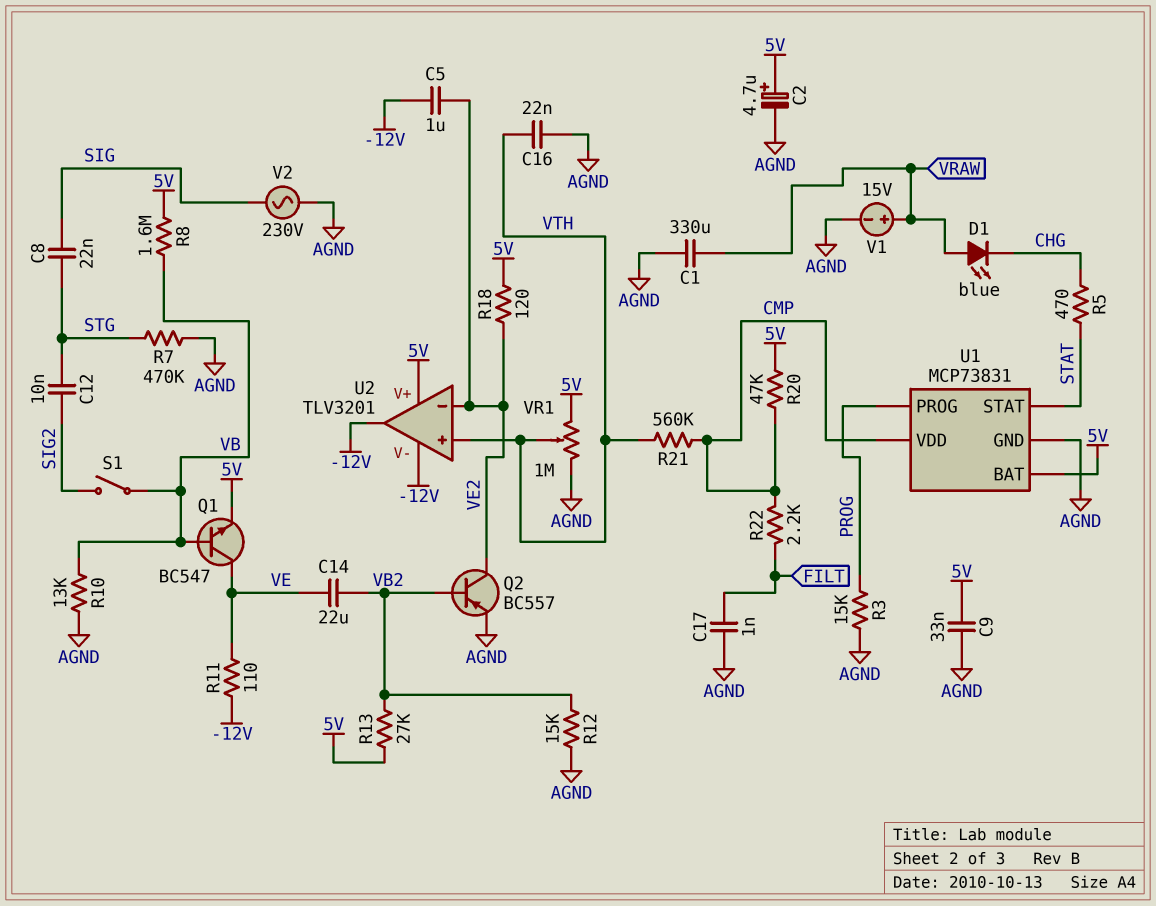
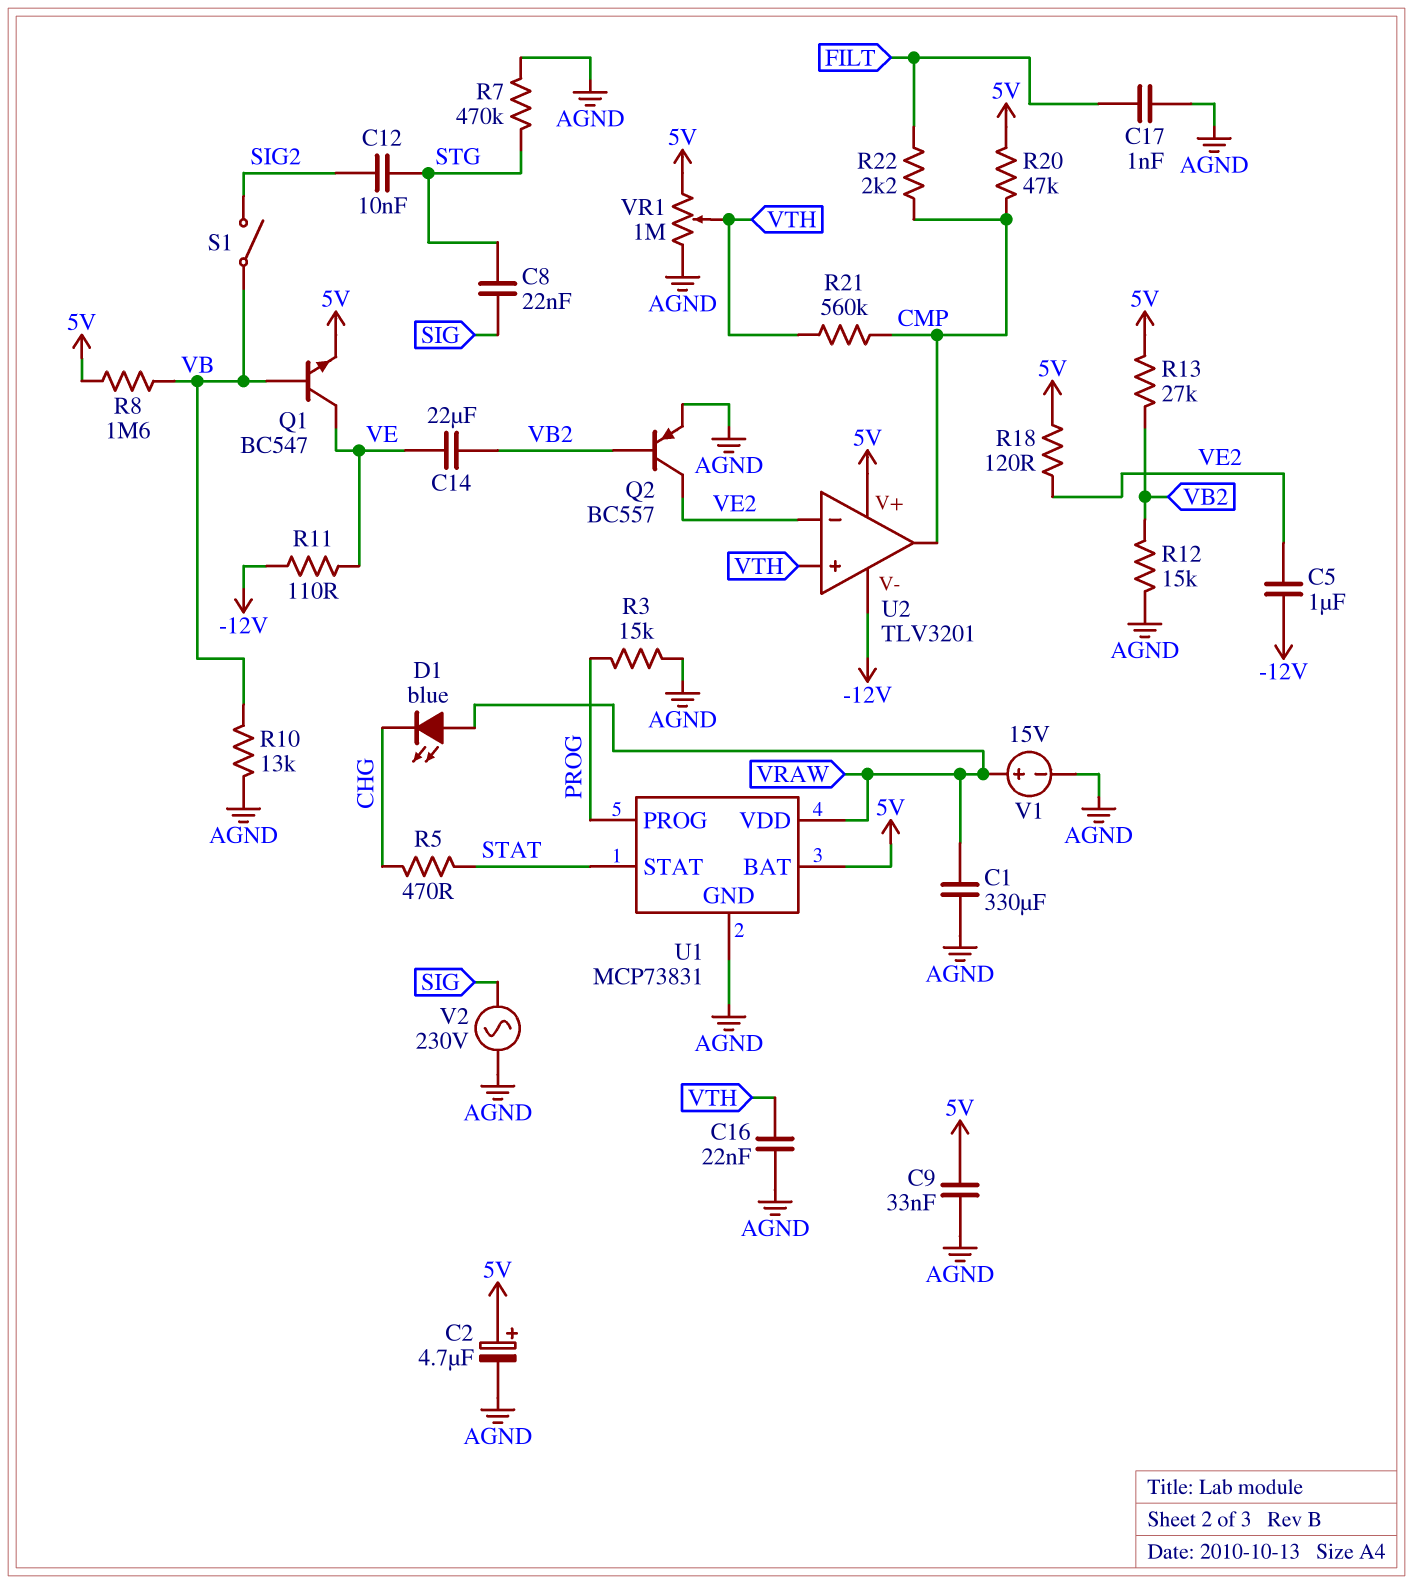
U1 pin VDD: CMP -> VRAW
U2 pin out: -12V -> CMP

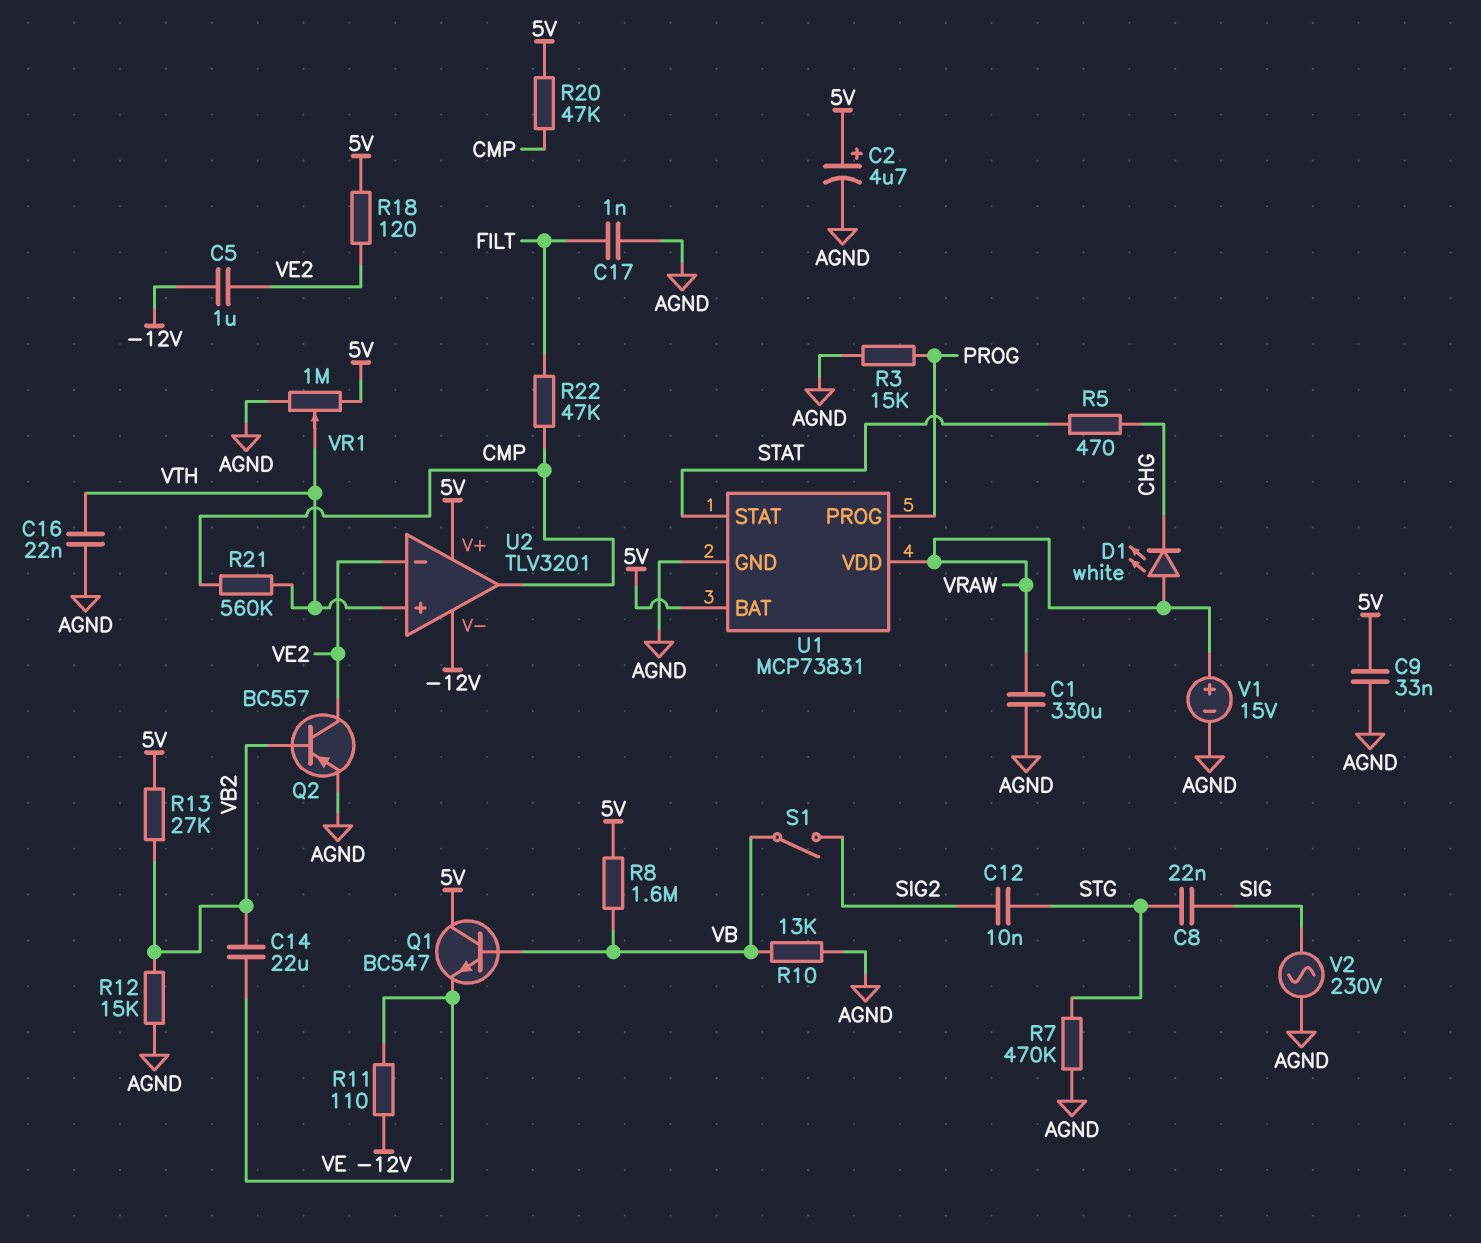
D1: LED blue (A VRAW, K CHG) -> LED white (A VRAW, K CHG)
Q1: NPN BC547 (B VB, C VE, E 5V) -> NPN BC547 (B VB, C 5V, E VE)
R22: 2.2k (CMP, FILT) -> 47k (CMP, FILT)

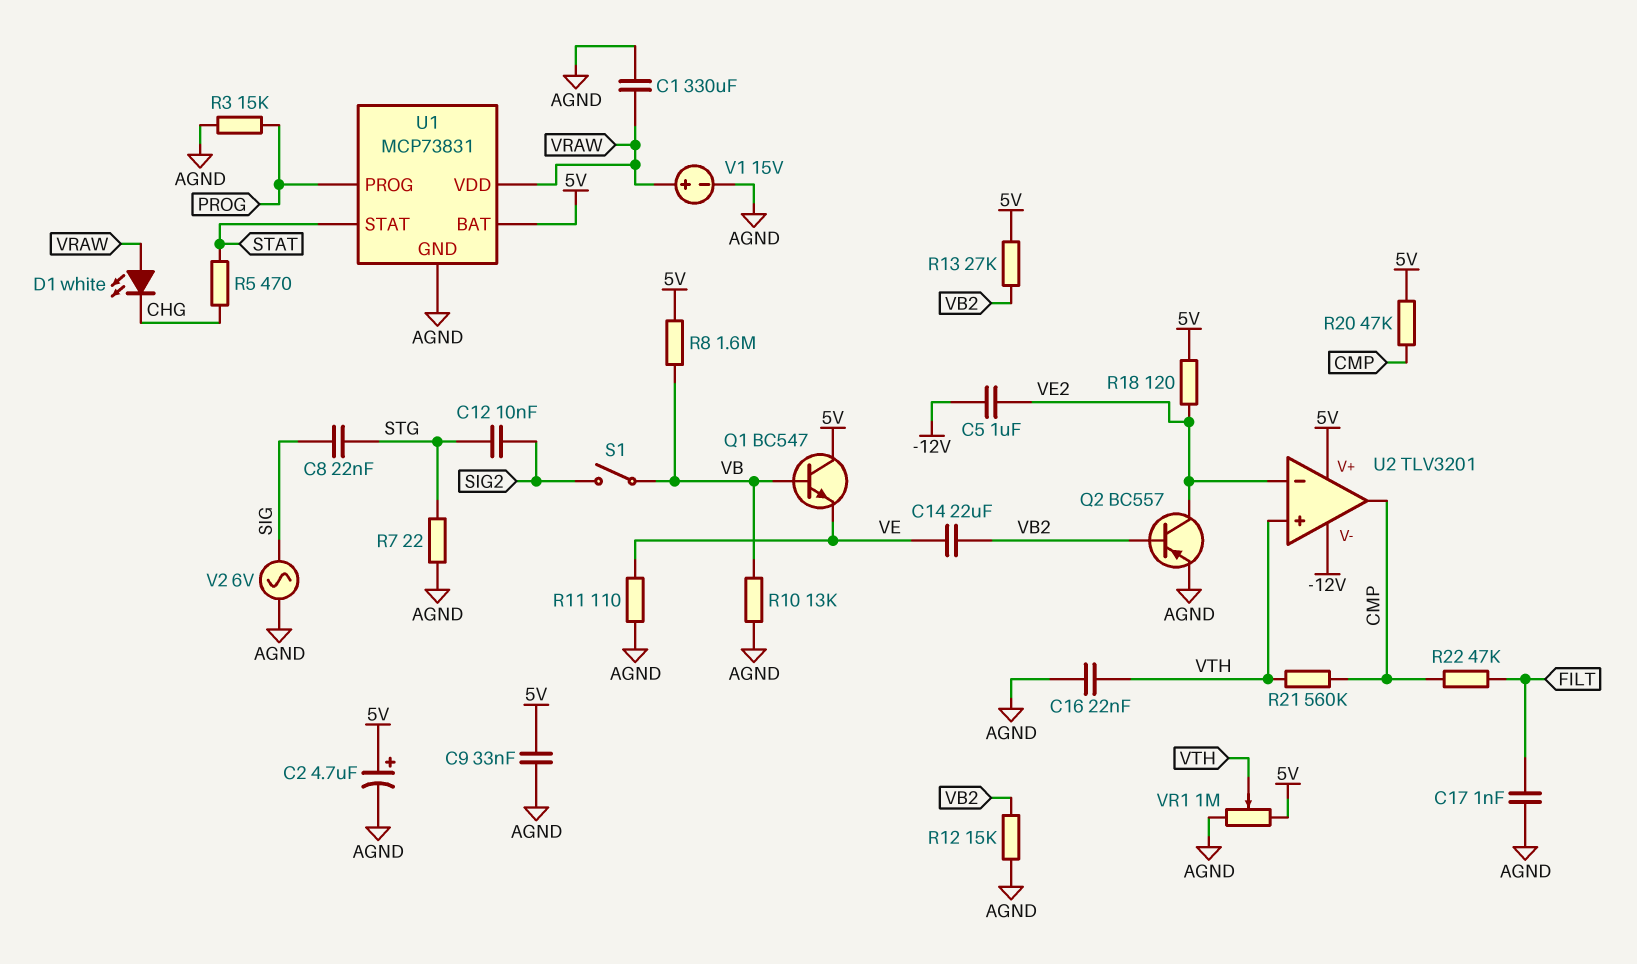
R7: 470k (AGND, STG) -> 22 (AGND, STG)
R11: 110 (-12V, VE) -> 110 (AGND, VE)
V2: AC 230V (AGND, SIG) -> AC 6V (AGND, SIG)

